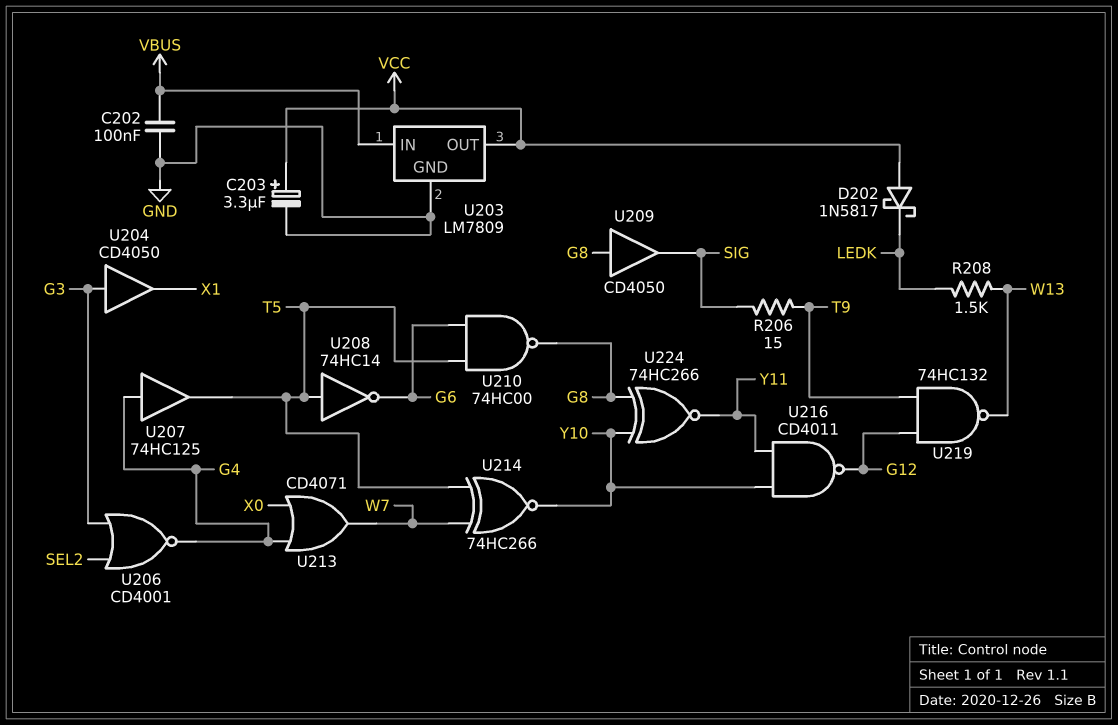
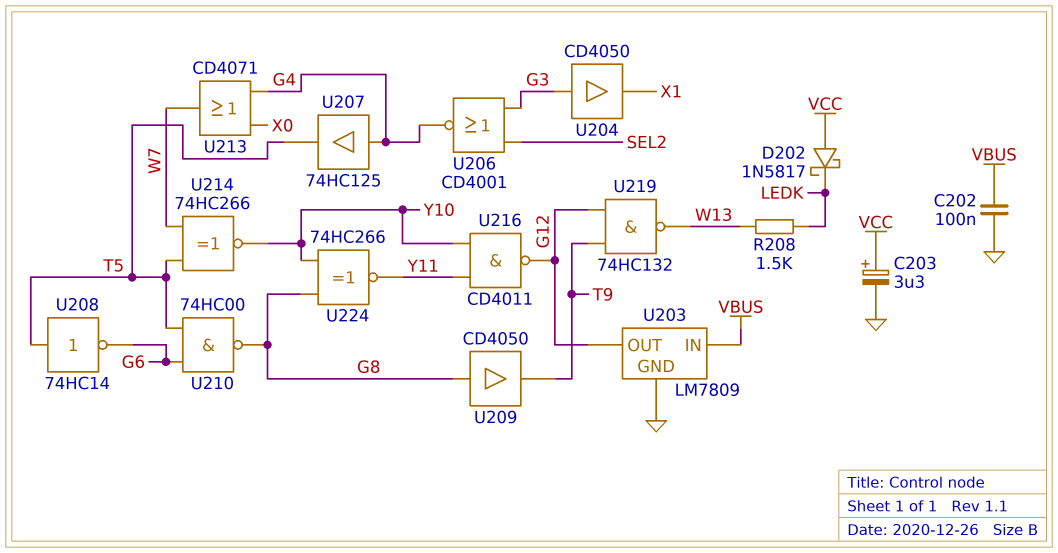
R206: 15 (SIG, T9) -> none
U203 pin OUT: VCC -> G12
U209: buffer CD4050 (in G8, out SIG) -> buffer CD4050 (in G8, out T9)

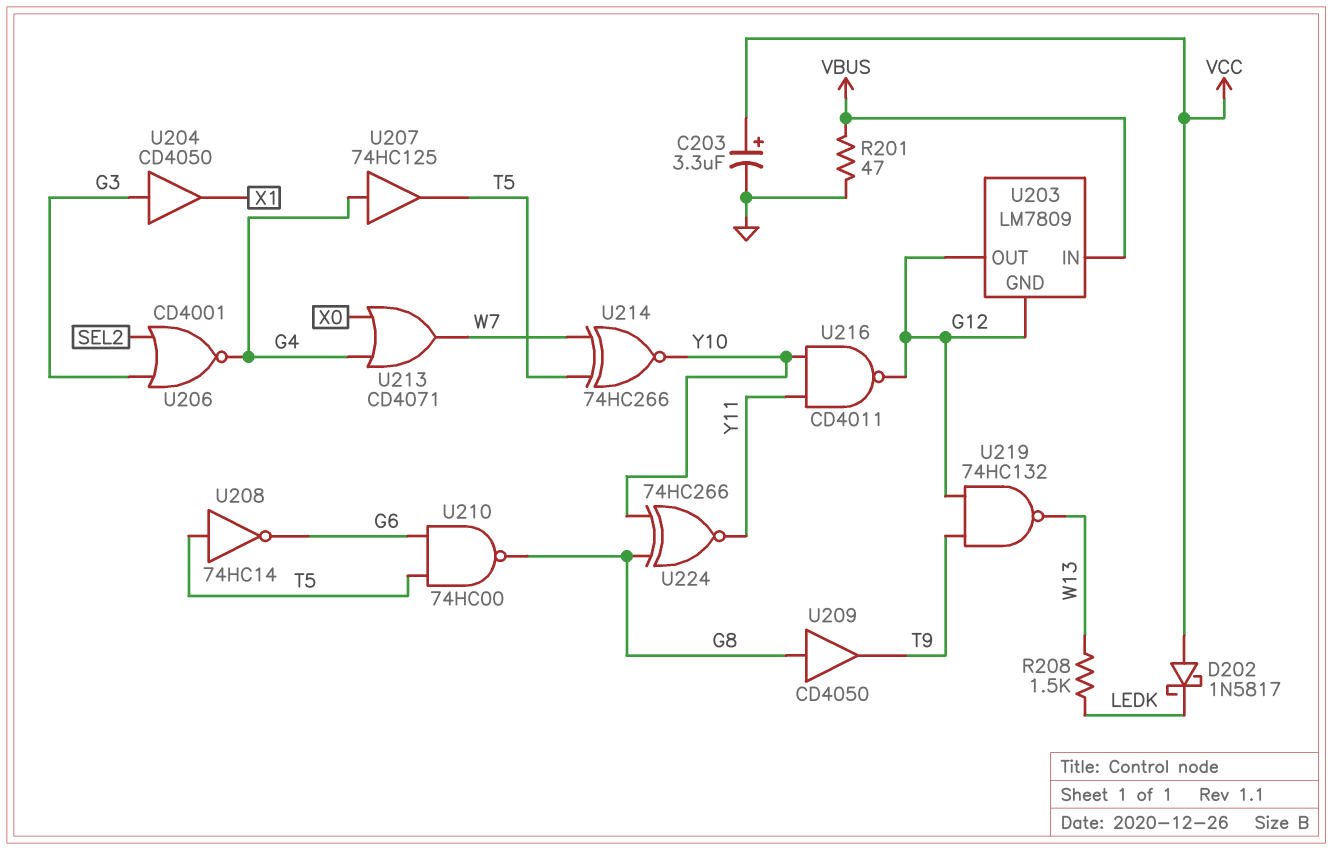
C202: 100nF (GND, VBUS) -> none
R201: none -> 47 (GND, VBUS)
U203 pin GND: GND -> G12

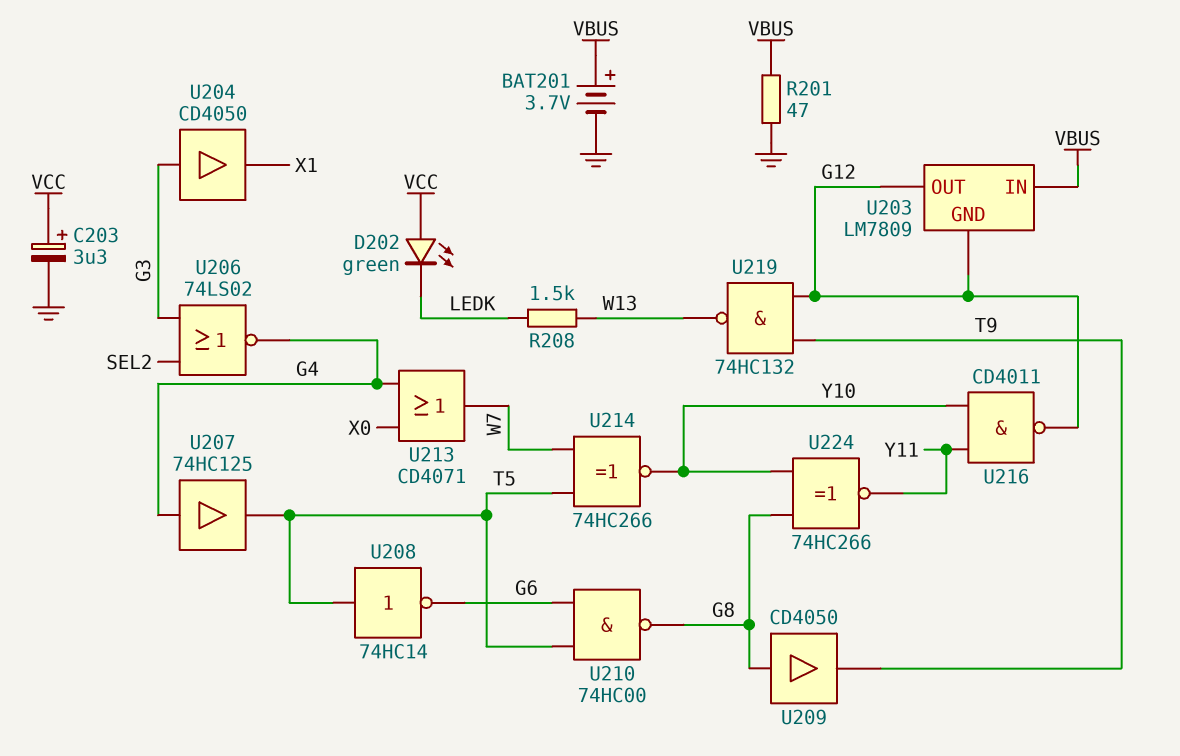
BAT201: none -> 3.7V (plus VBUS, minus GND)
D202: schottky 1N5817 (A VCC, K LEDK) -> LED green (A VCC, K LEDK)
U206: NOR CD4001 (in G3, in SEL2, out G4) -> NOR 74LS02 (in G3, in SEL2, out G4)

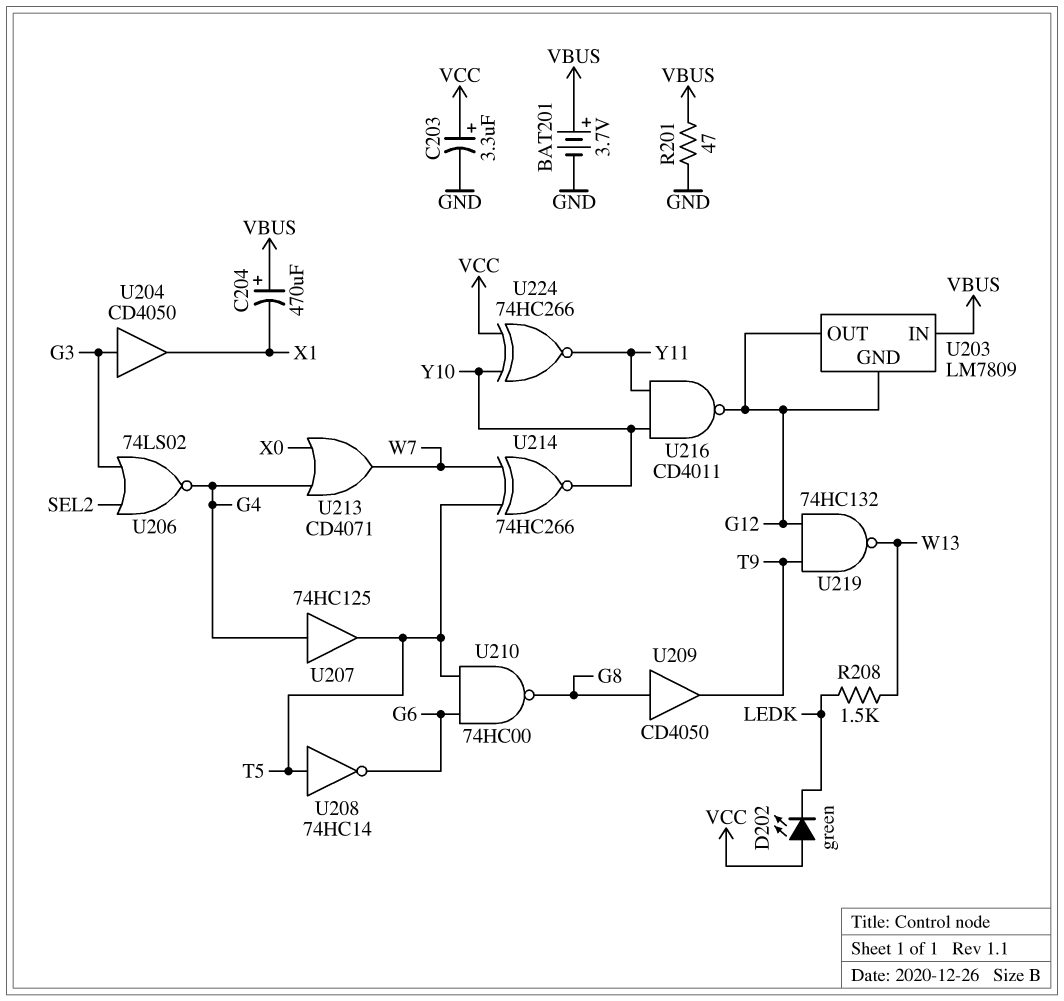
C204: none -> 470uF (plus VBUS, minus X1)
U224: XNOR 74HC266 (in G8, in Y10, out Y11) -> XNOR 74HC266 (in VCC, in Y10, out Y11)

